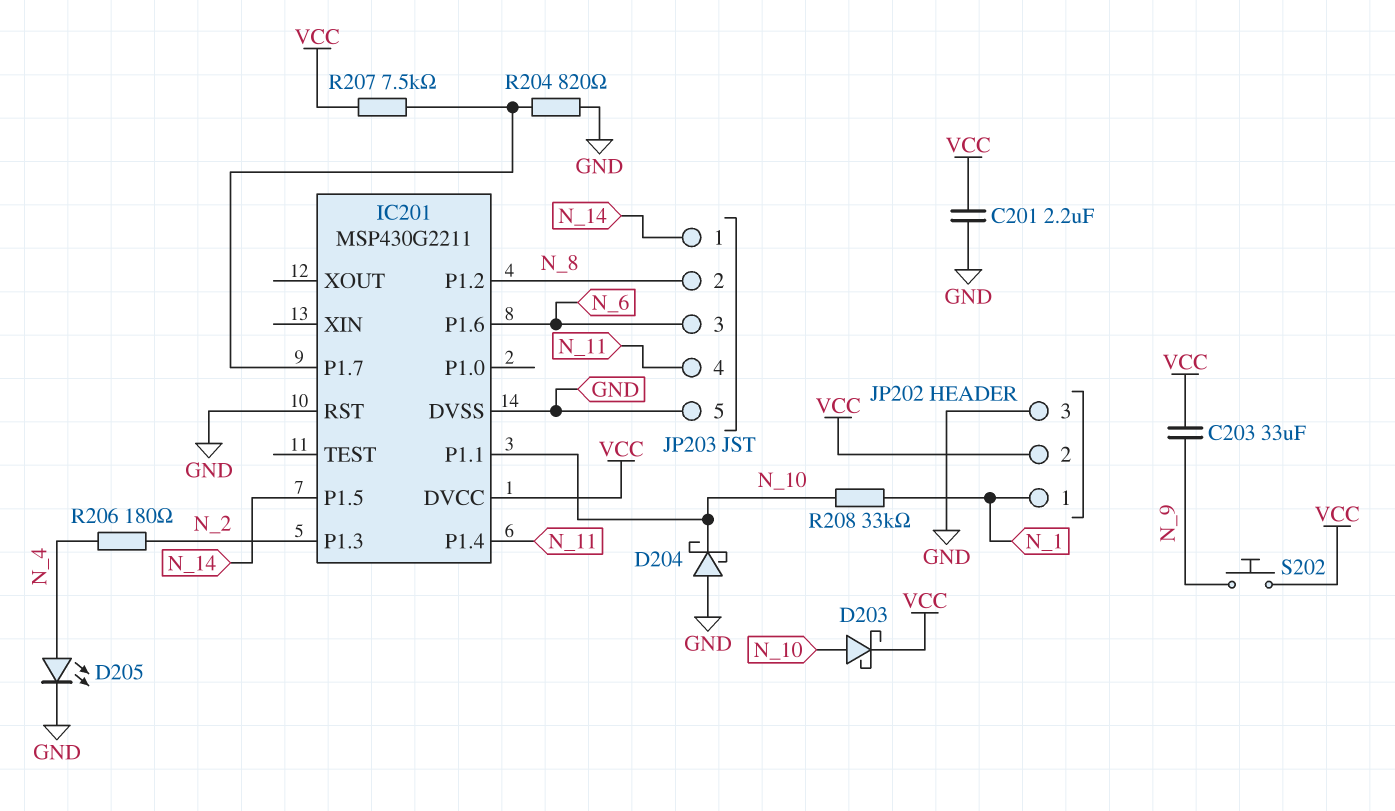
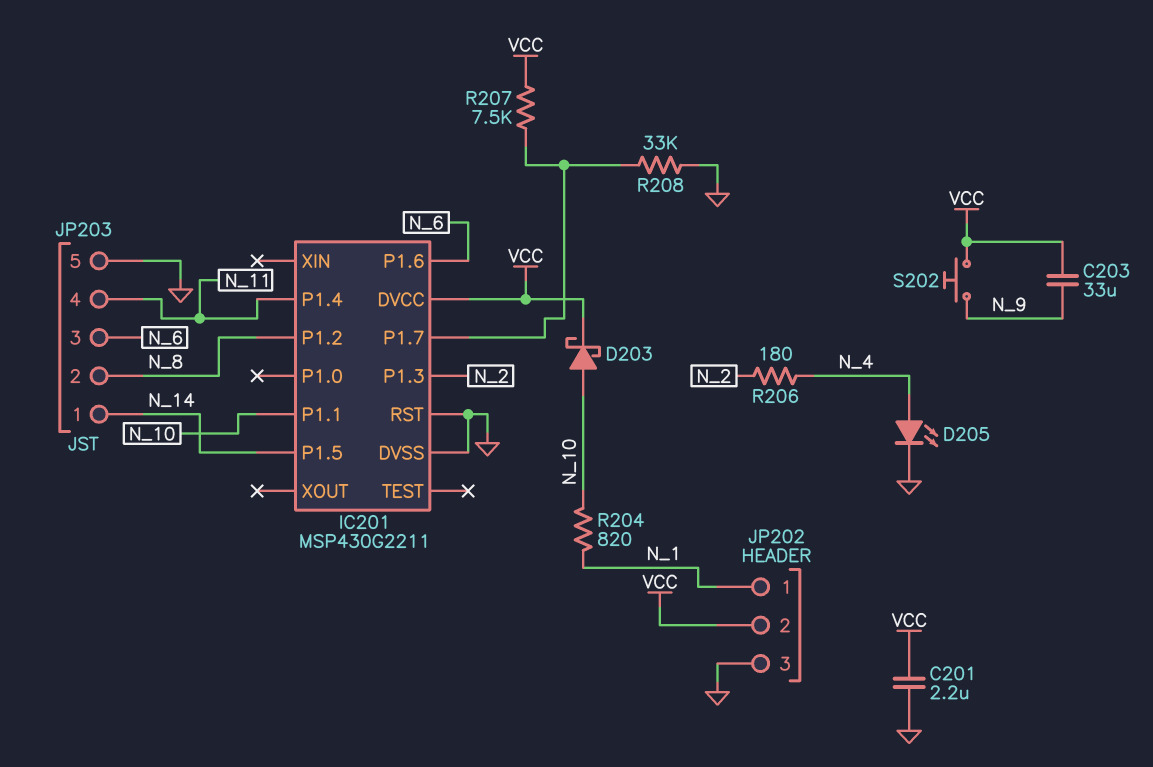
D204: schottky (A GND, K N_10) -> none
R204: 820 (GND, IC201/P1.7) -> 820 (N_1, N_10)
R208: 33k (N_1, N_10) -> 33k (GND, IC201/P1.7)

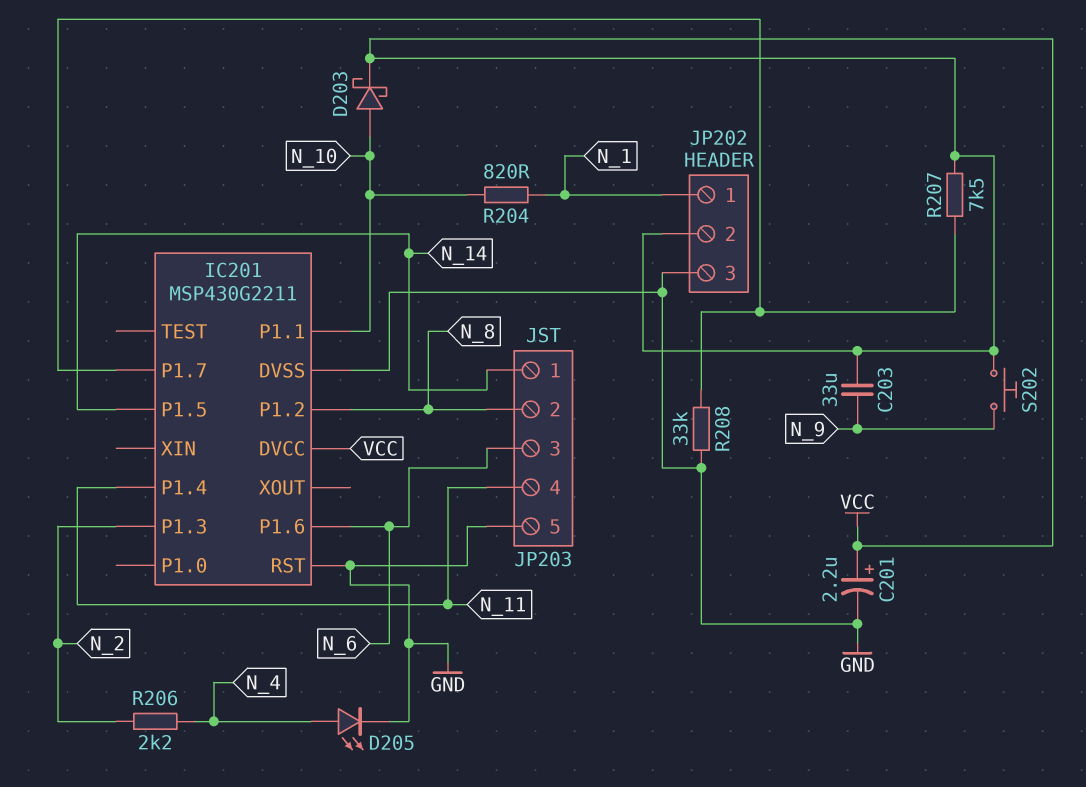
C201: 2.2uF (GND, VCC) -> 2.2uF (plus VCC, minus GND)
R206: 180 (N_2, N_4) -> 2.2k (N_2, N_4)

